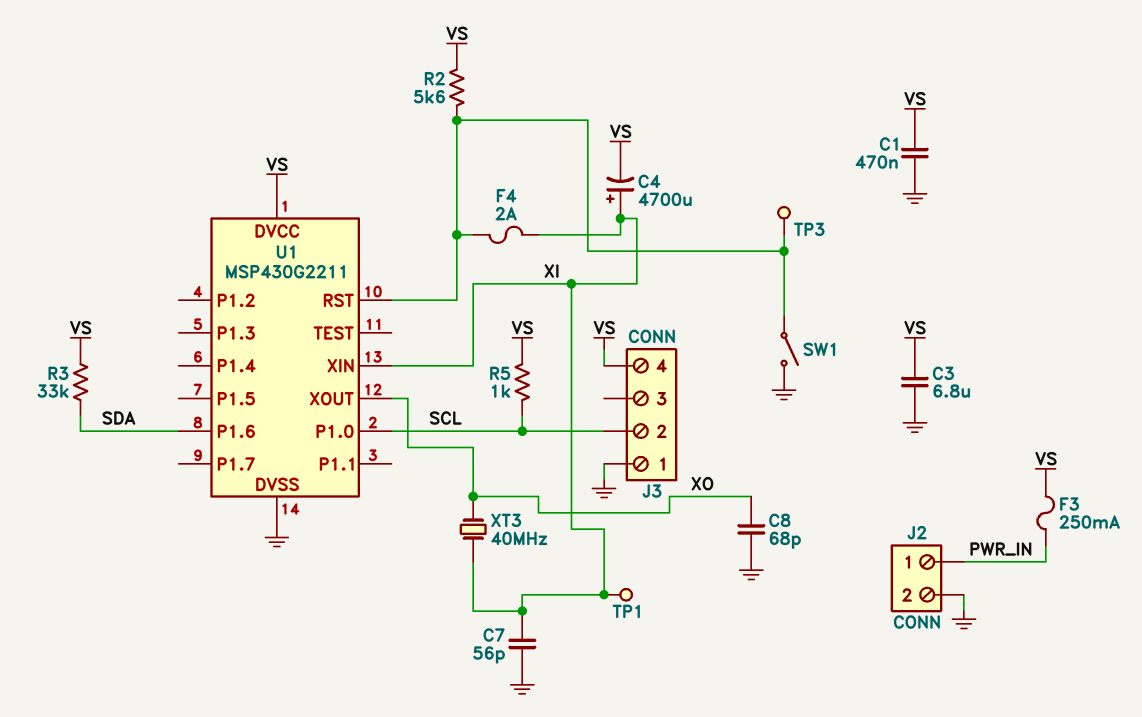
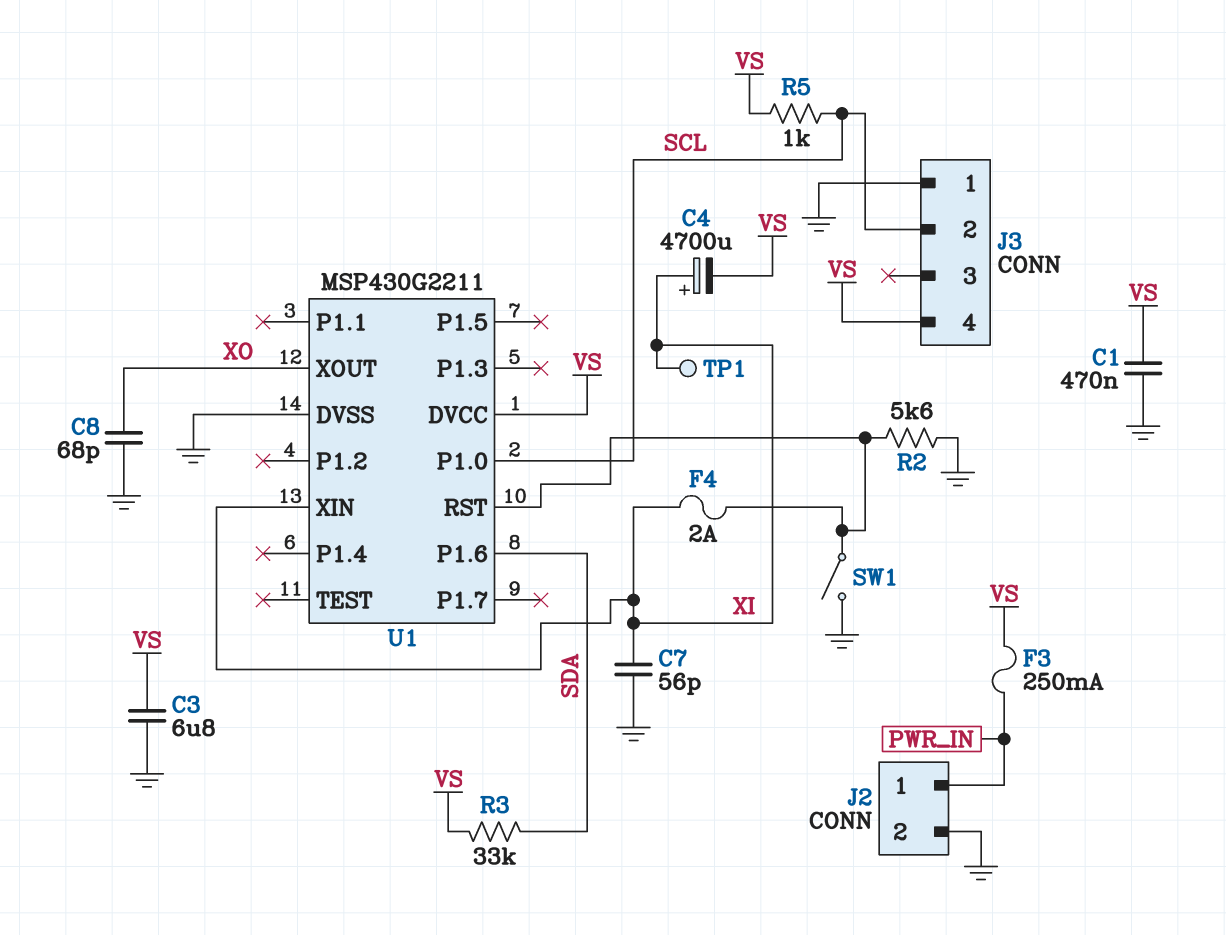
R2: 5.6k (U1/RST, VS) -> 5.6k (GND, U1/RST)
TP3: test point (U1/RST) -> none
XT3: 40MHz (XI, XO) -> none

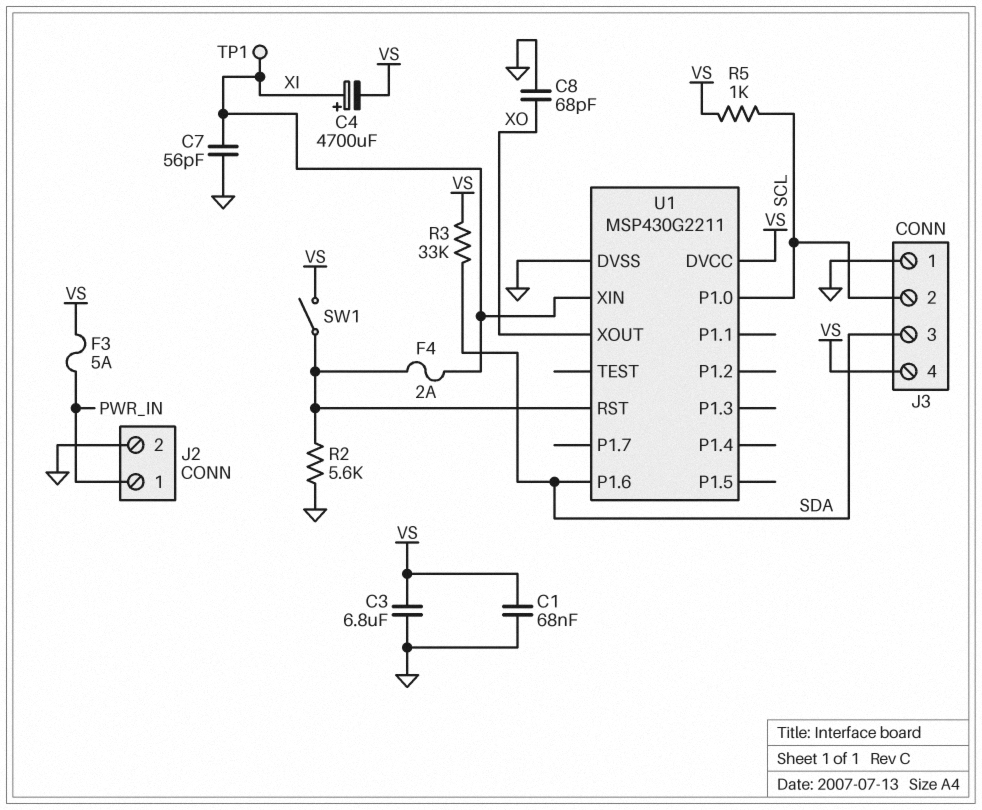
C1: 470nF (GND, VS) -> 68nF (GND, VS)
F3: 250mA (PWR_IN, VS) -> 5A (PWR_IN, VS)
J3 pin 3: none -> SDA
SW1: switch (GND, U1/RST) -> switch (U1/RST, VS)

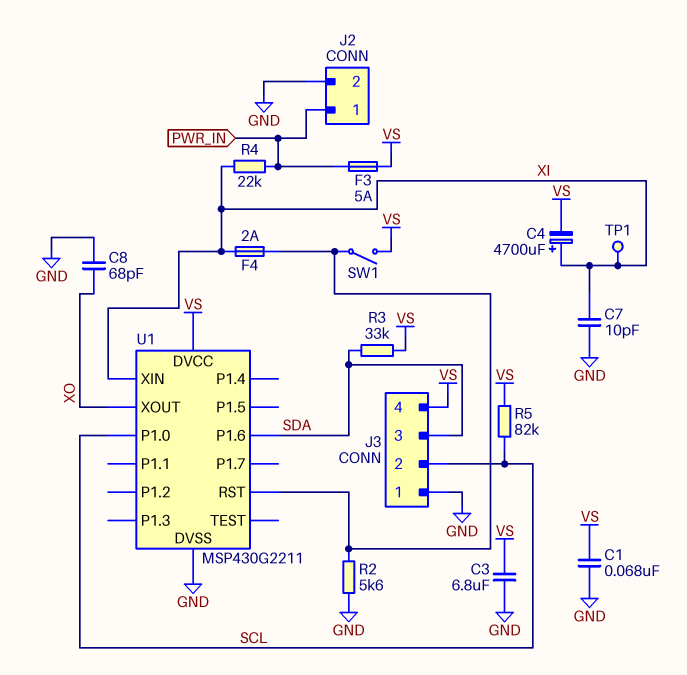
C7: 56pF (GND, XI) -> 10pF (GND, XI)
R4: none -> 22k (PWR_IN, XI)
R5: 1k (SCL, VS) -> 82k (SCL, VS)

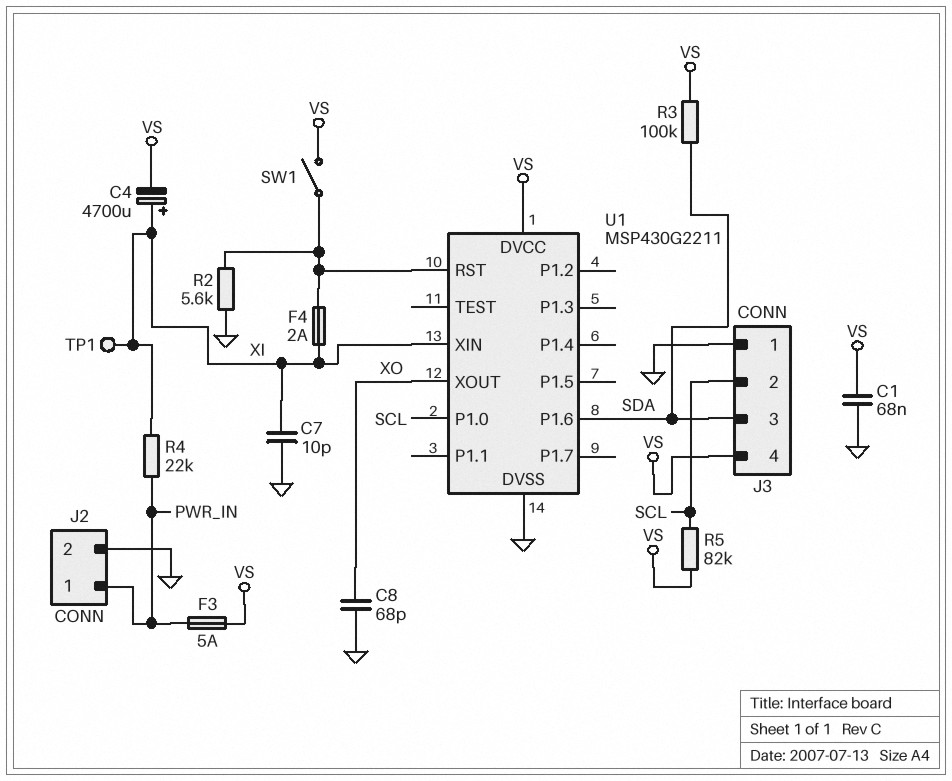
C3: 6.8uF (GND, VS) -> none
R3: 33k (SDA, VS) -> 100k (SDA, VS)

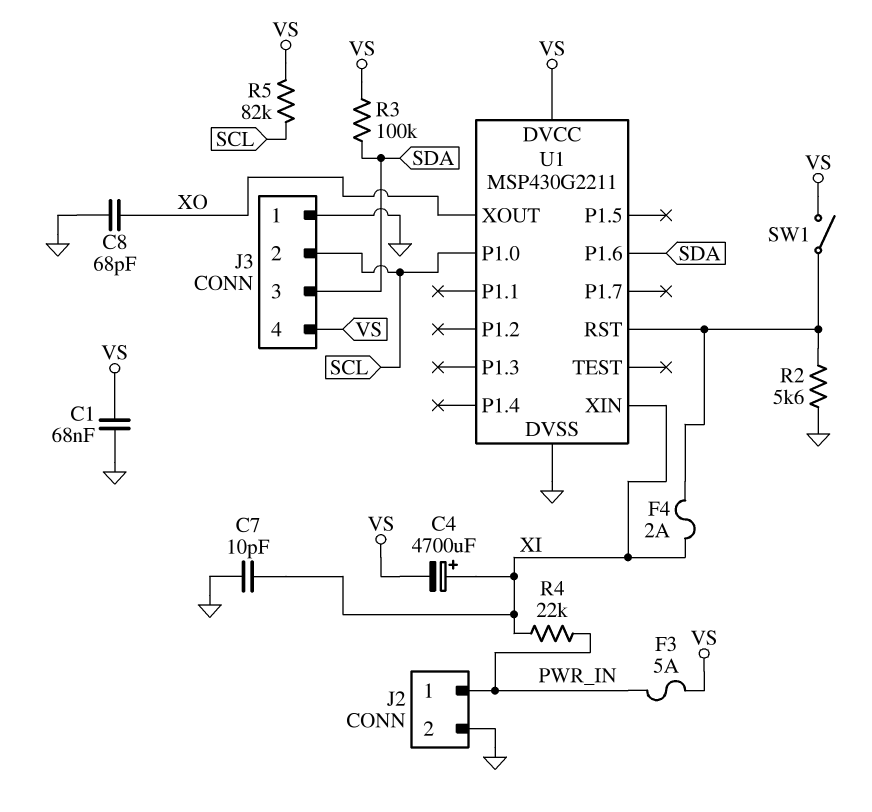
TP1: test point (XI) -> none

